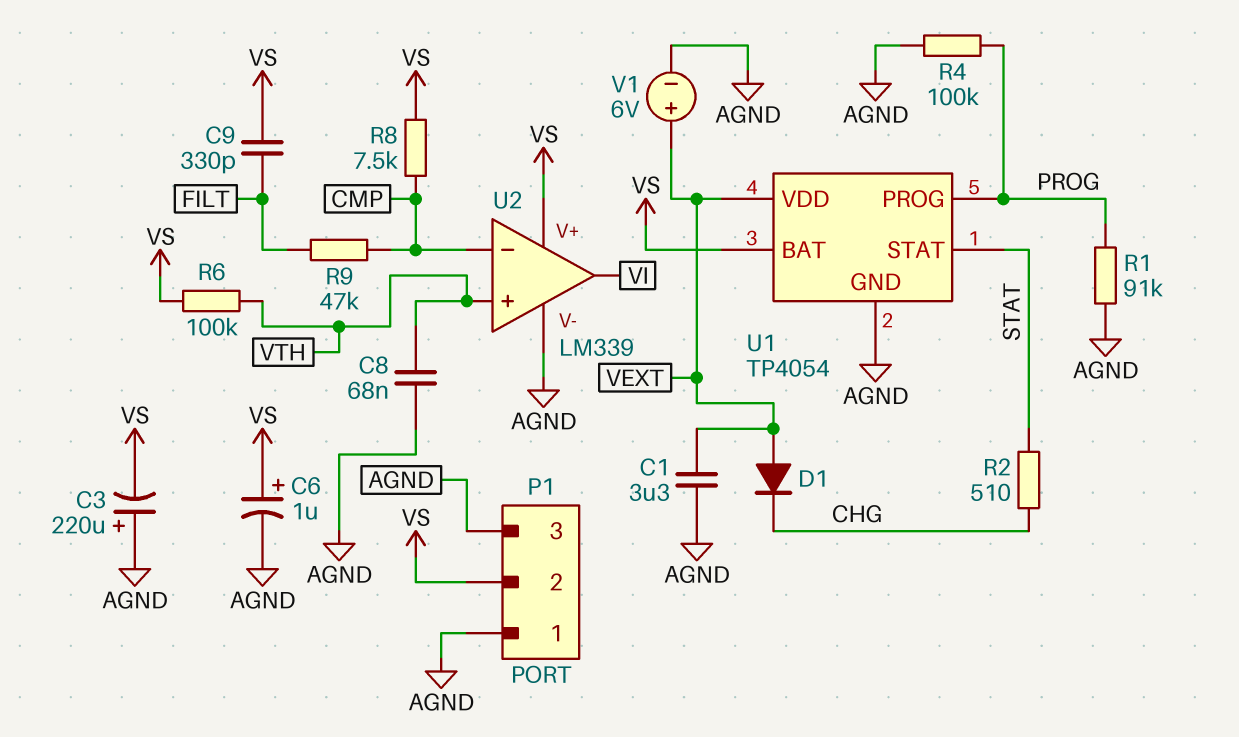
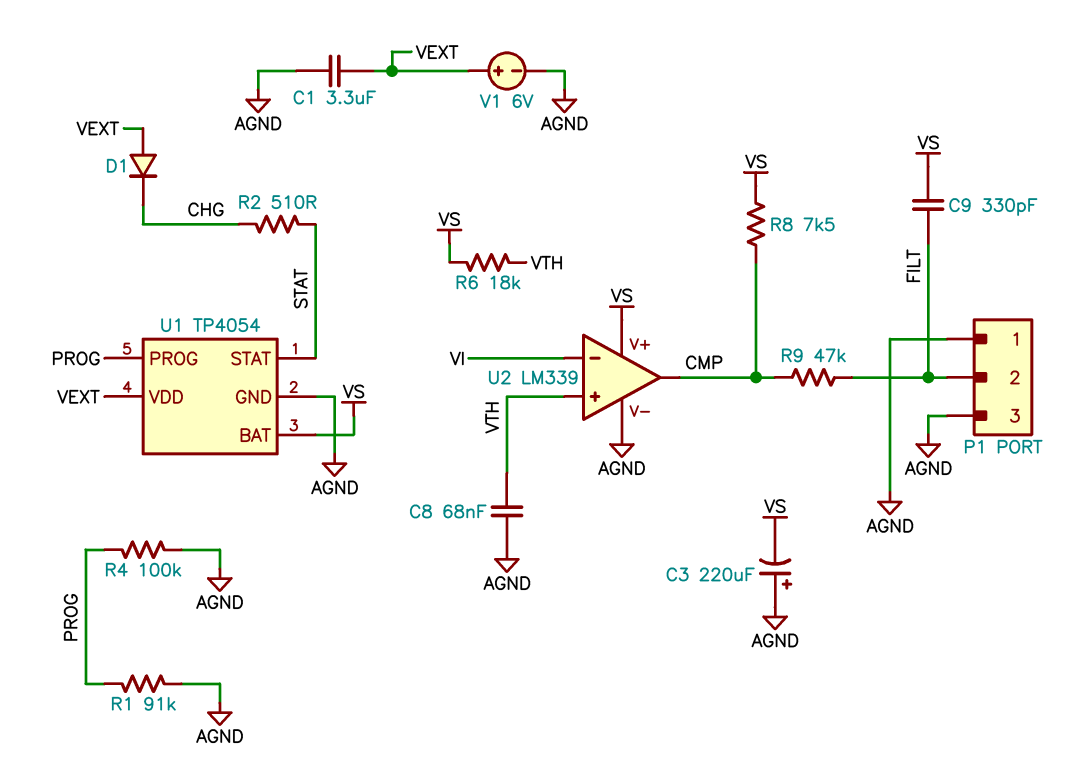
C6: 1uF (plus VS, minus AGND) -> none
P1 pin 2: VS -> FILT
R6: 100k (VS, VTH) -> 18k (VS, VTH)
U2 pin in-: CMP -> VI
U2 pin out: VI -> CMP

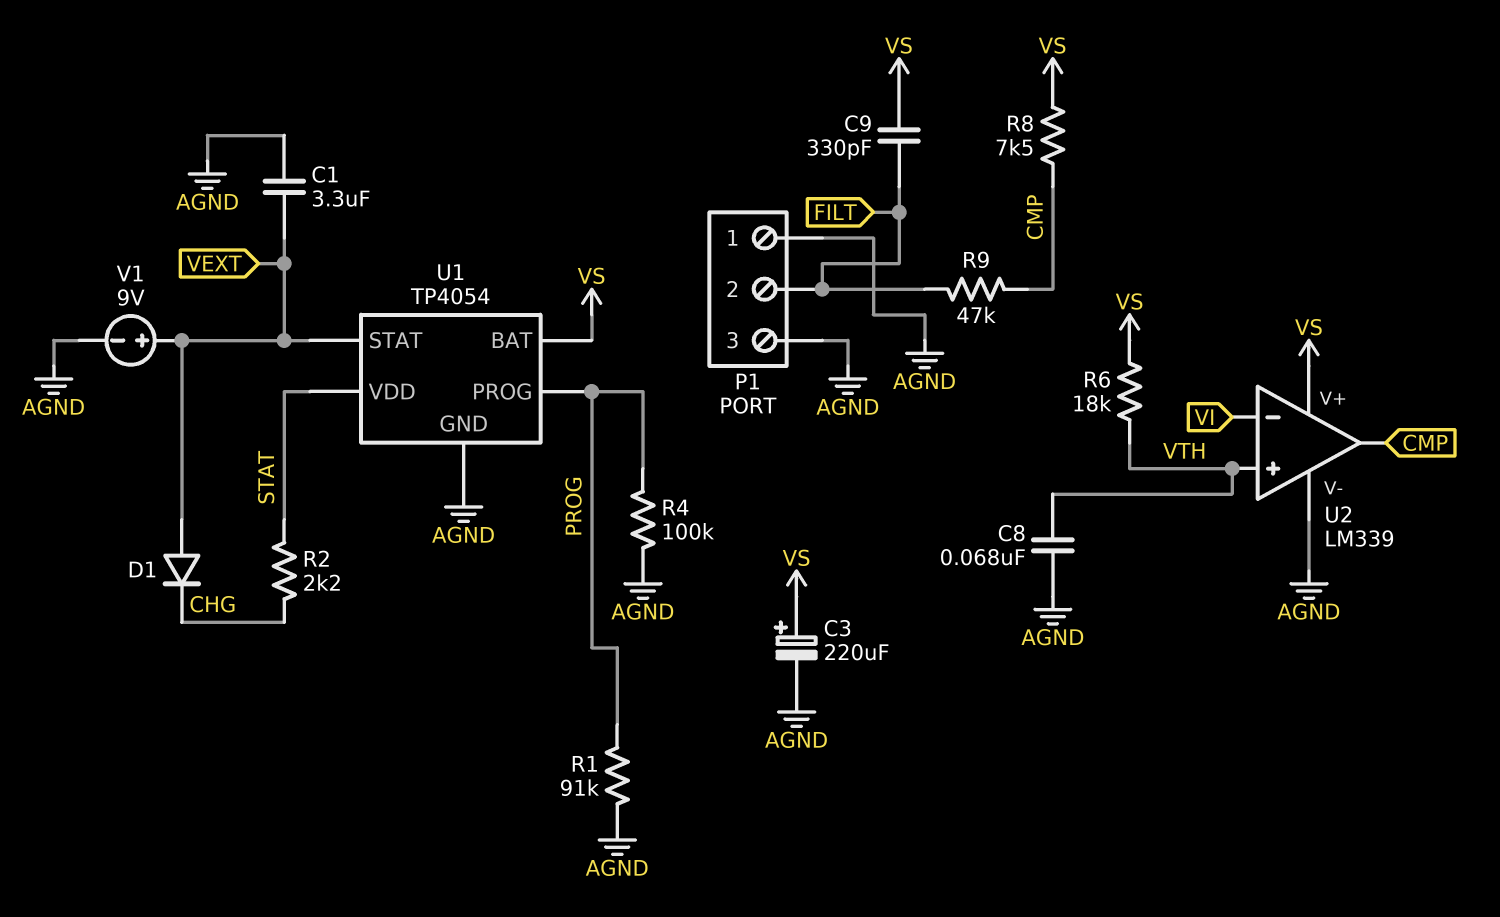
C3: 220uF (plus AGND, minus VS) -> 220uF (plus VS, minus AGND)
R2: 510 (CHG, STAT) -> 2.2k (CHG, STAT)
U1 pin STAT: STAT -> VEXT
U1 pin VDD: VEXT -> STAT
V1: 6V (plus VEXT, minus AGND) -> 9V (plus VEXT, minus AGND)

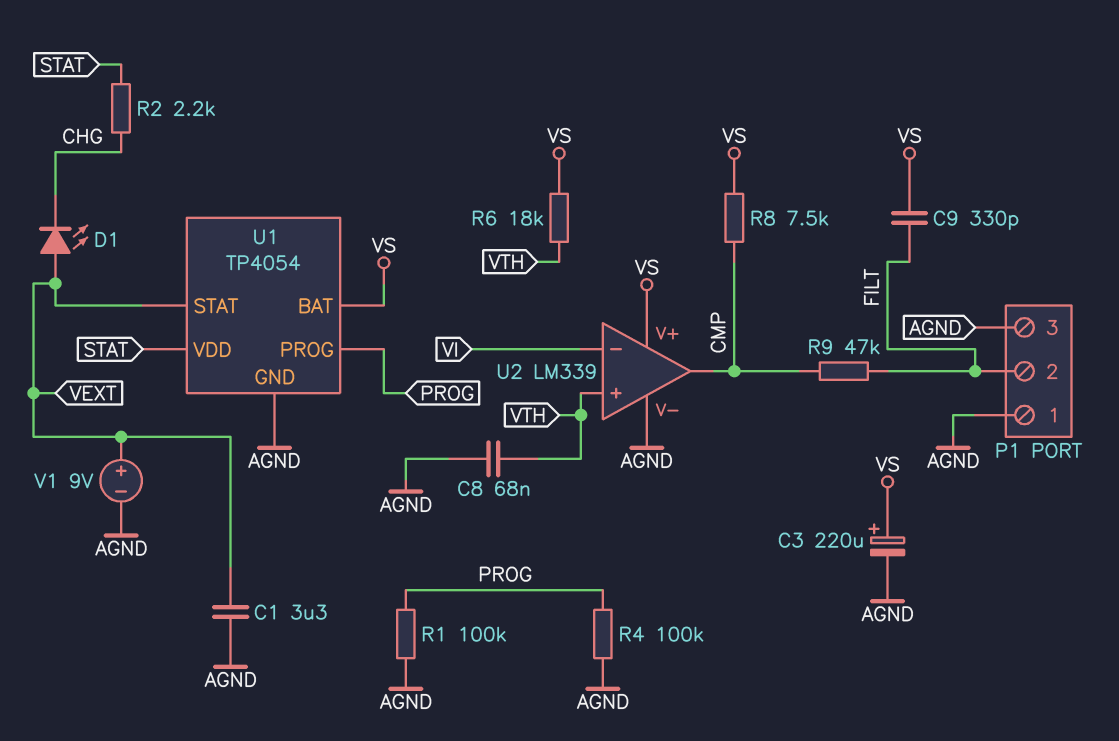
D1: diode (A VEXT, K CHG) -> LED (A VEXT, K CHG)
R1: 91k (AGND, PROG) -> 100k (AGND, PROG)

